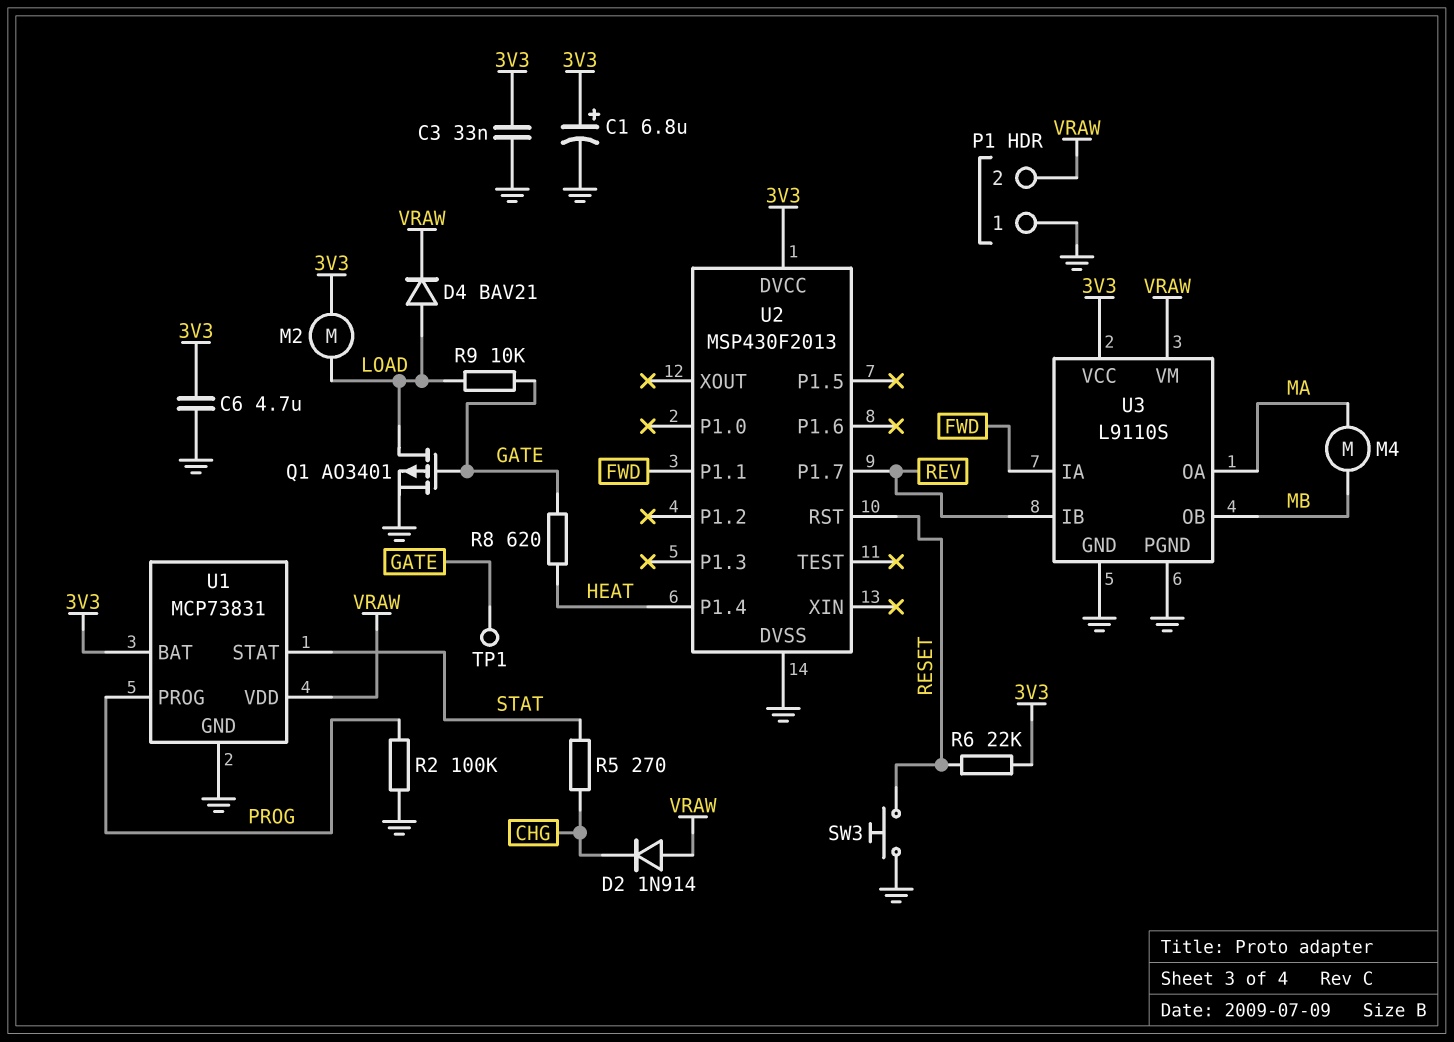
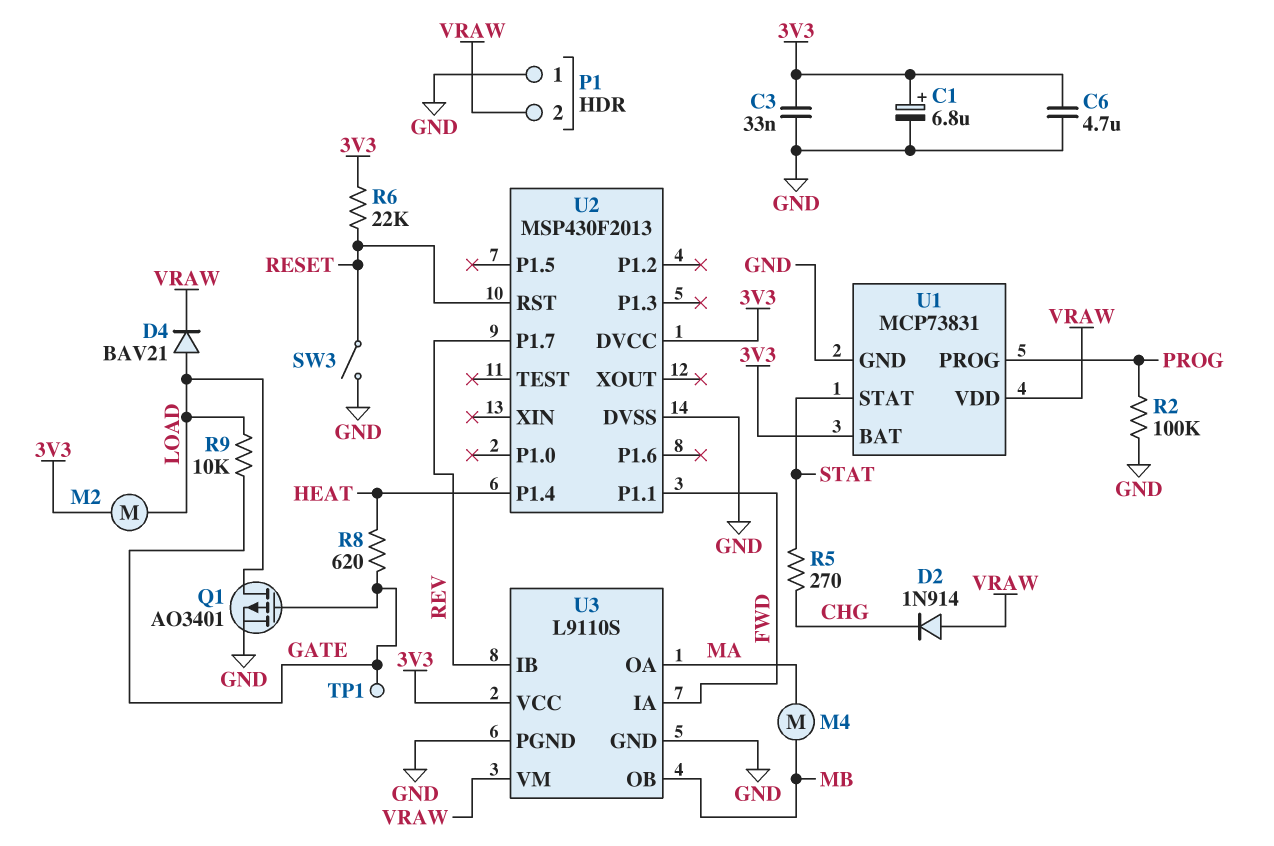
SW3: button (GND, RESET) -> switch (GND, RESET)

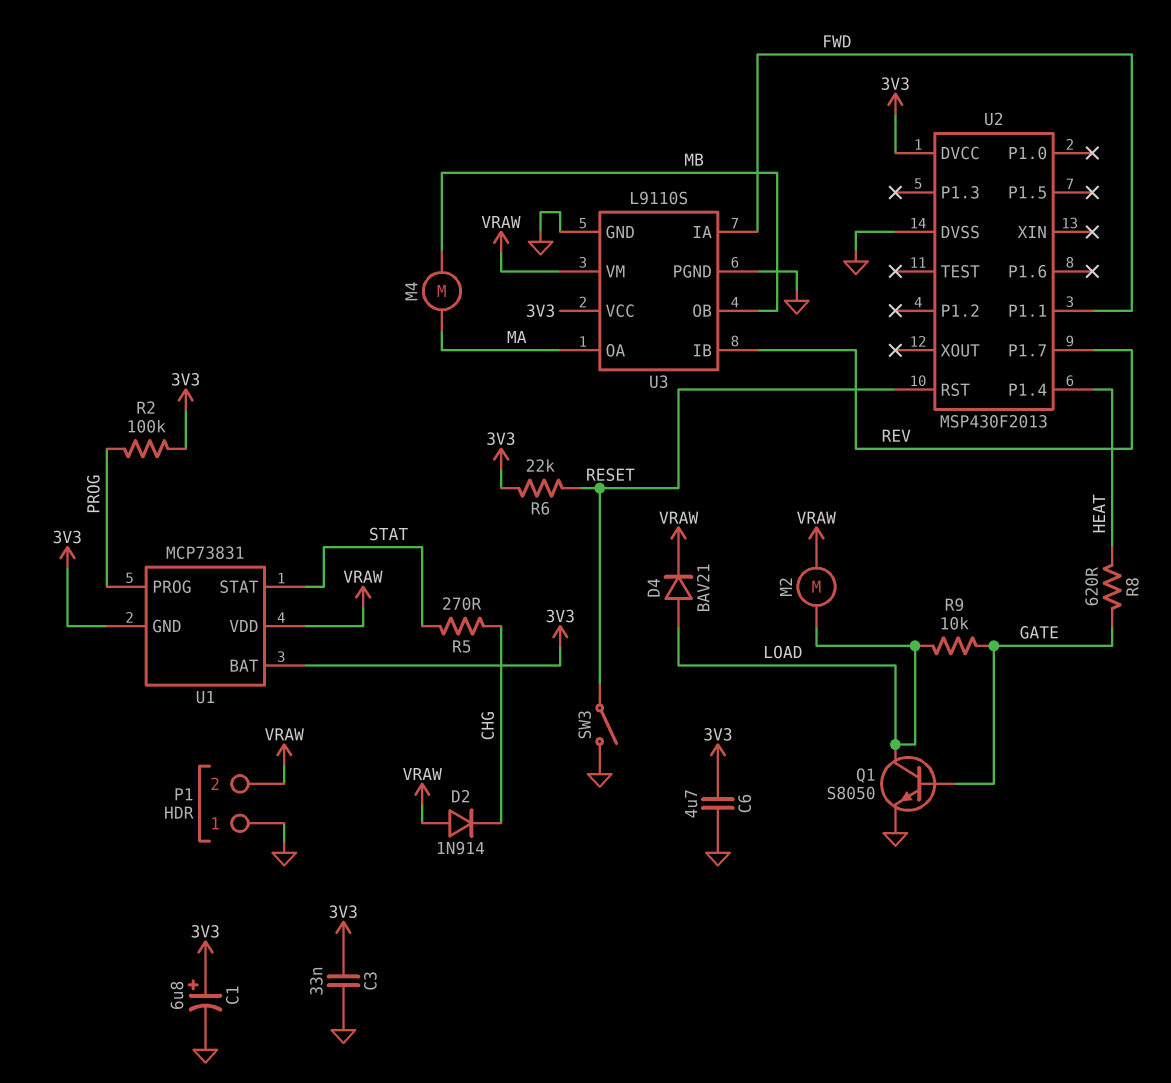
M2: motor (3V3, LOAD) -> motor (LOAD, VRAW)
Q1: PMOS AO3401 (G GATE, D LOAD, S GND) -> NPN S8050 (B GATE, C LOAD, E GND)
R2: 100k (GND, PROG) -> 100k (3V3, PROG)
TP1: test point (GATE) -> none
U1 pin GND: GND -> 3V3

